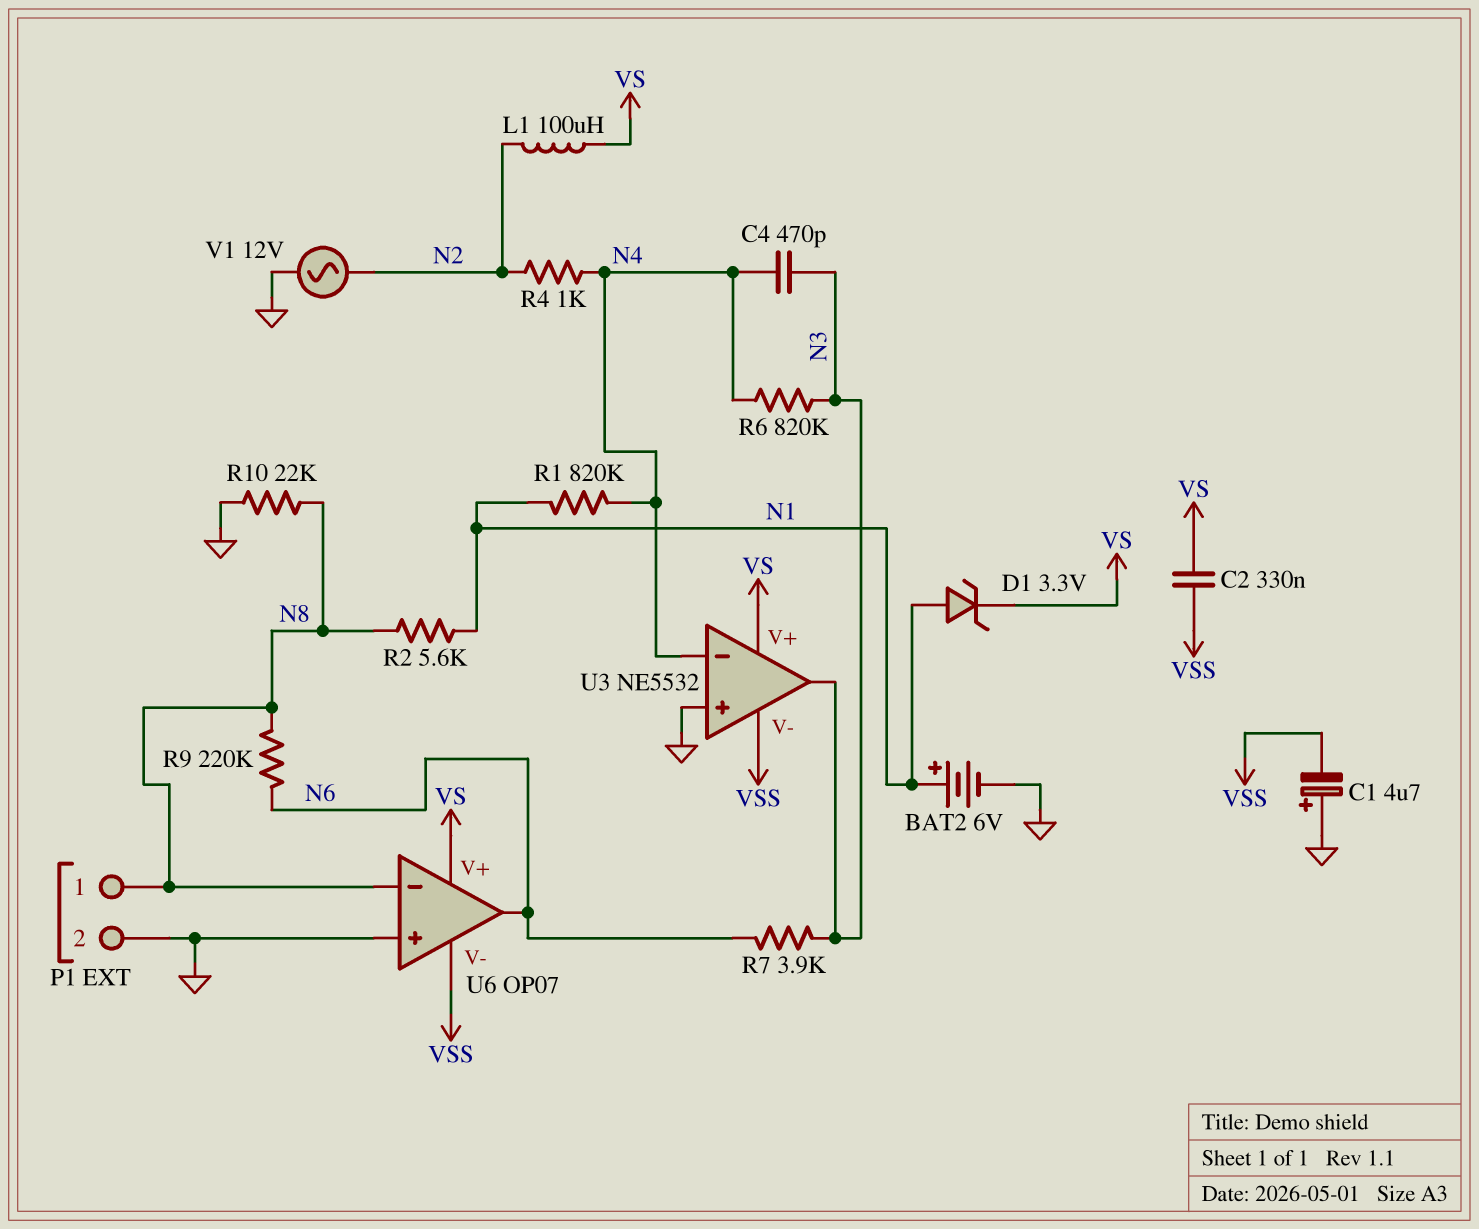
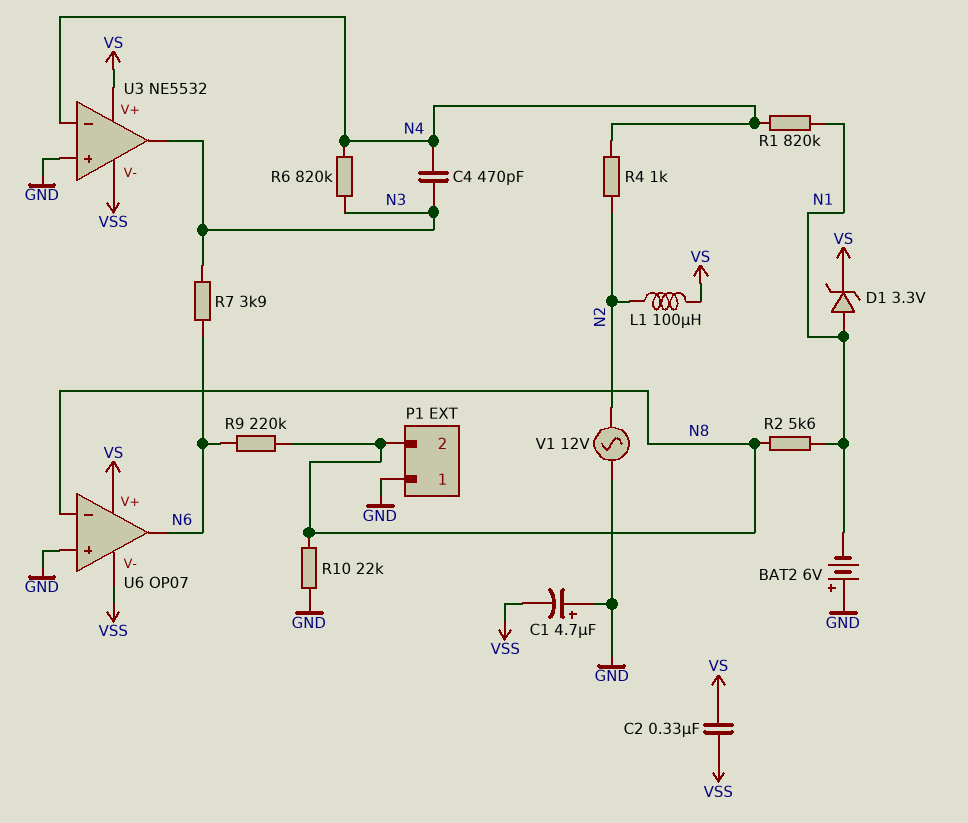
BAT2: 6V (plus N1, minus GND) -> 6V (plus GND, minus N1)
P1 pin 1: N8 -> GND
P1 pin 2: GND -> N8

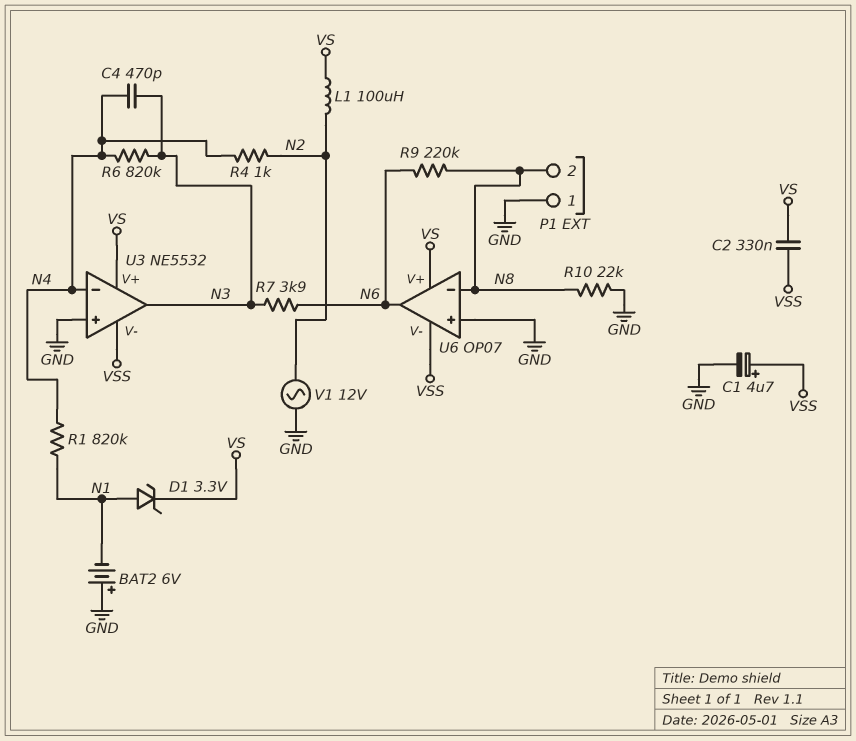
C1: 4.7uF (plus GND, minus VSS) -> 4.7uF (plus VSS, minus GND)
R2: 5.6k (N1, N8) -> none

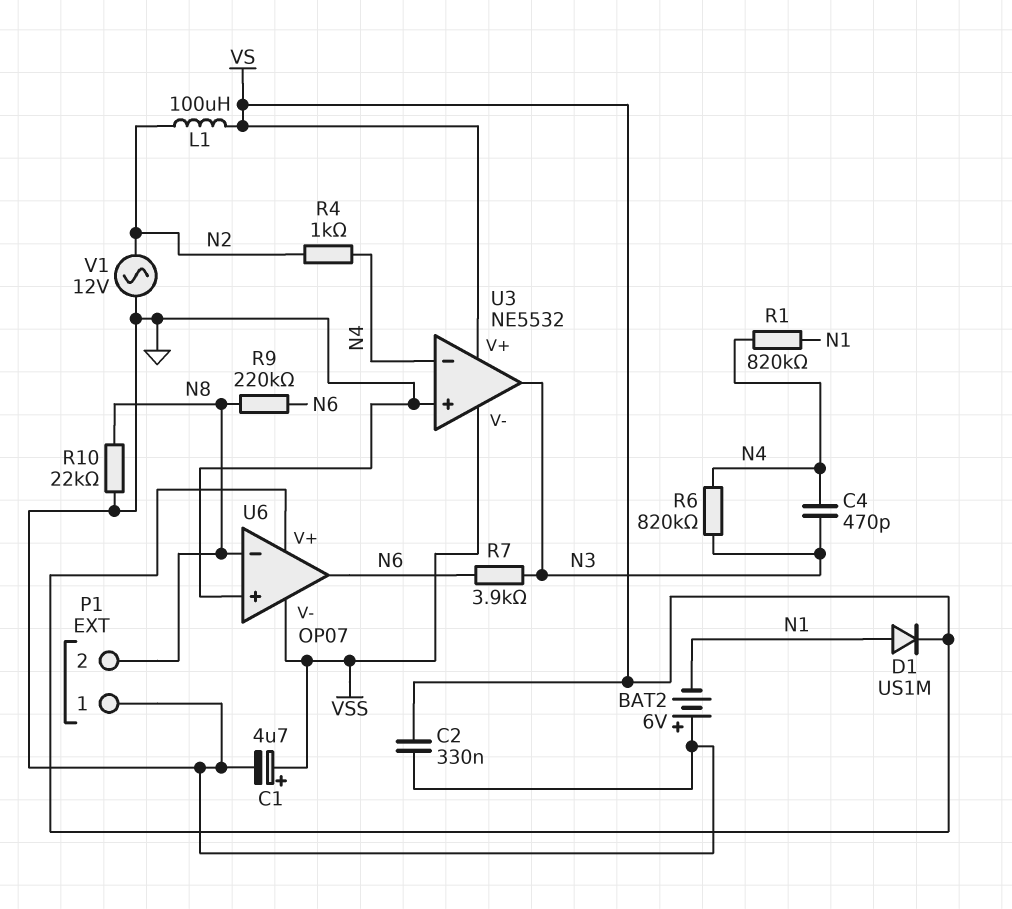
C2: 330nF (VS, VSS) -> 330nF (GND, VS)
D1: zener 3.3V (A N1, K VS) -> diode US1M (A N1, K VS)

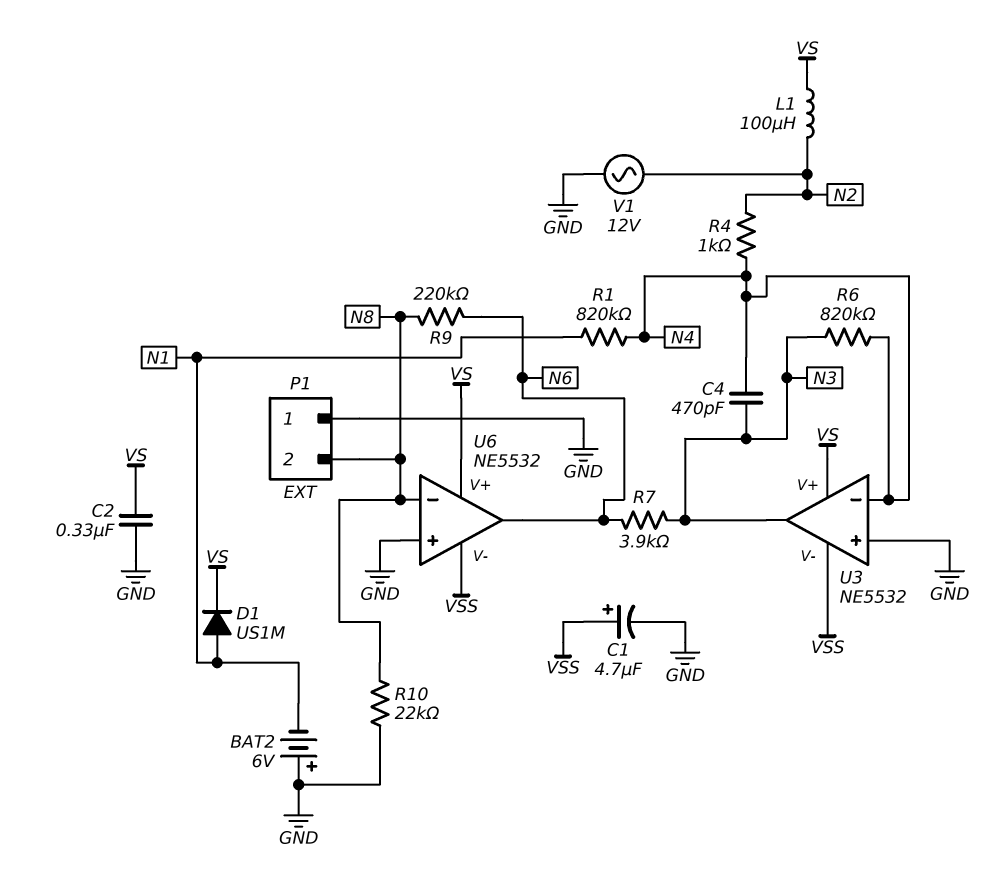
U6: OP07 -> NE5532

